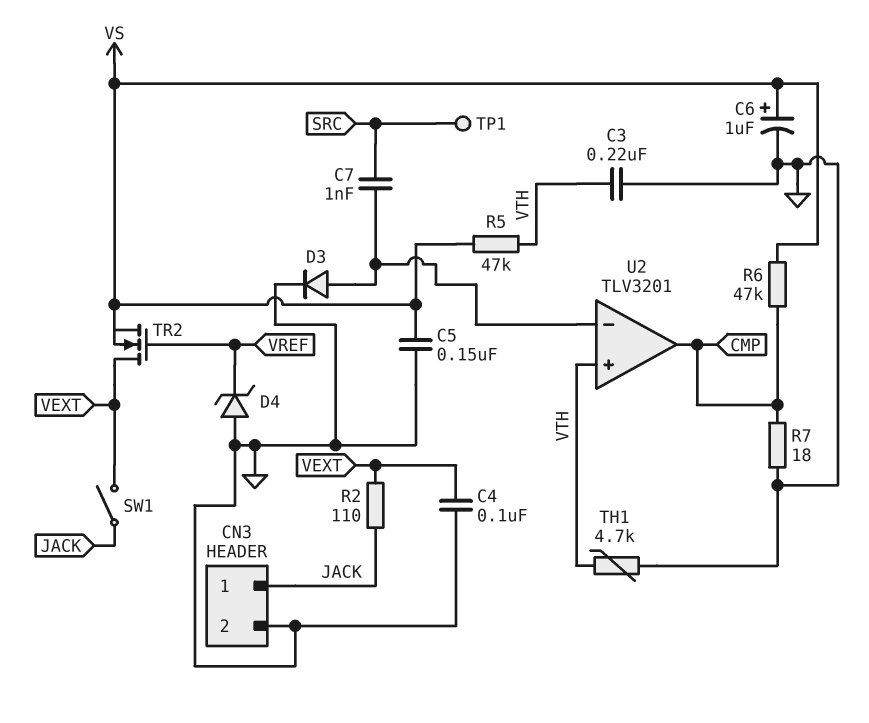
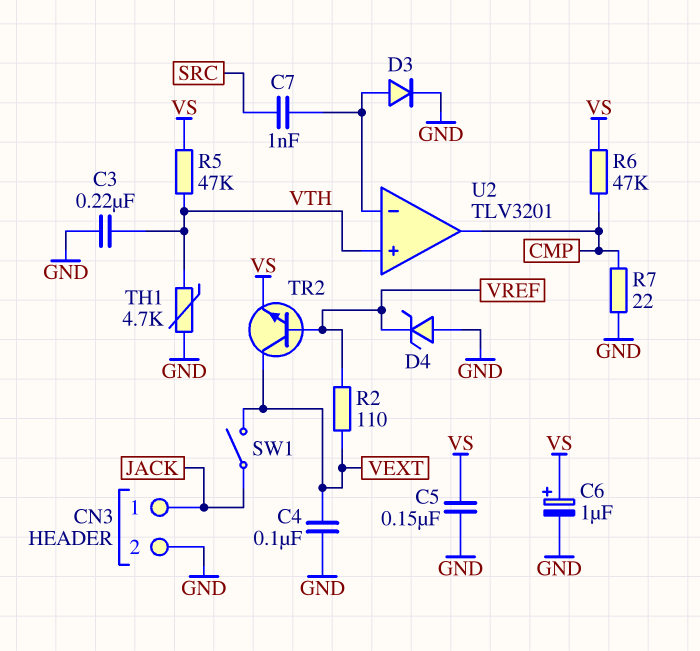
R2: 110 (JACK, VEXT) -> 110 (VEXT, VREF)
R7: 18 (CMP, GND) -> 22 (CMP, GND)
TP1: test point (SRC) -> none
TR2: NMOS (G VREF, D VEXT, S VS) -> NPN (B VREF, C VEXT, E VS)

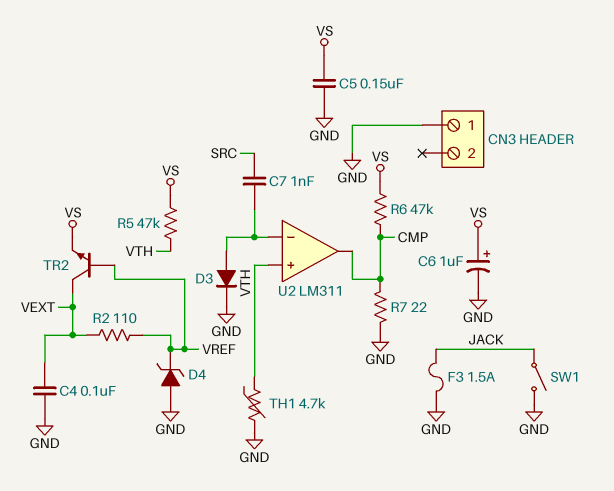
C3: 220nF (GND, VTH) -> none
CN3 pin 1: JACK -> GND
CN3 pin 2: GND -> none
F3: none -> 1.5A (GND, JACK)
SW1: switch (JACK, VEXT) -> switch (GND, JACK)
U2: TLV3201 -> LM311

